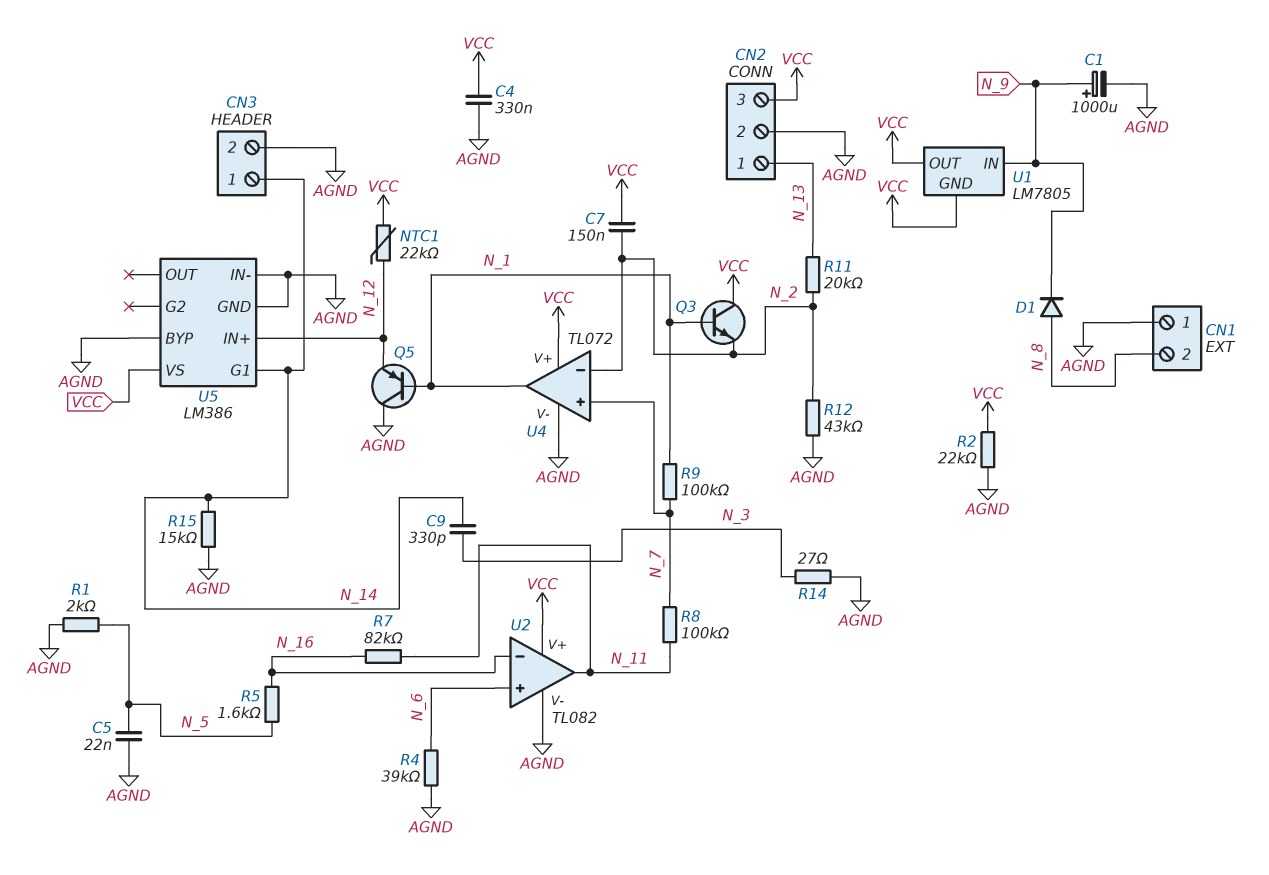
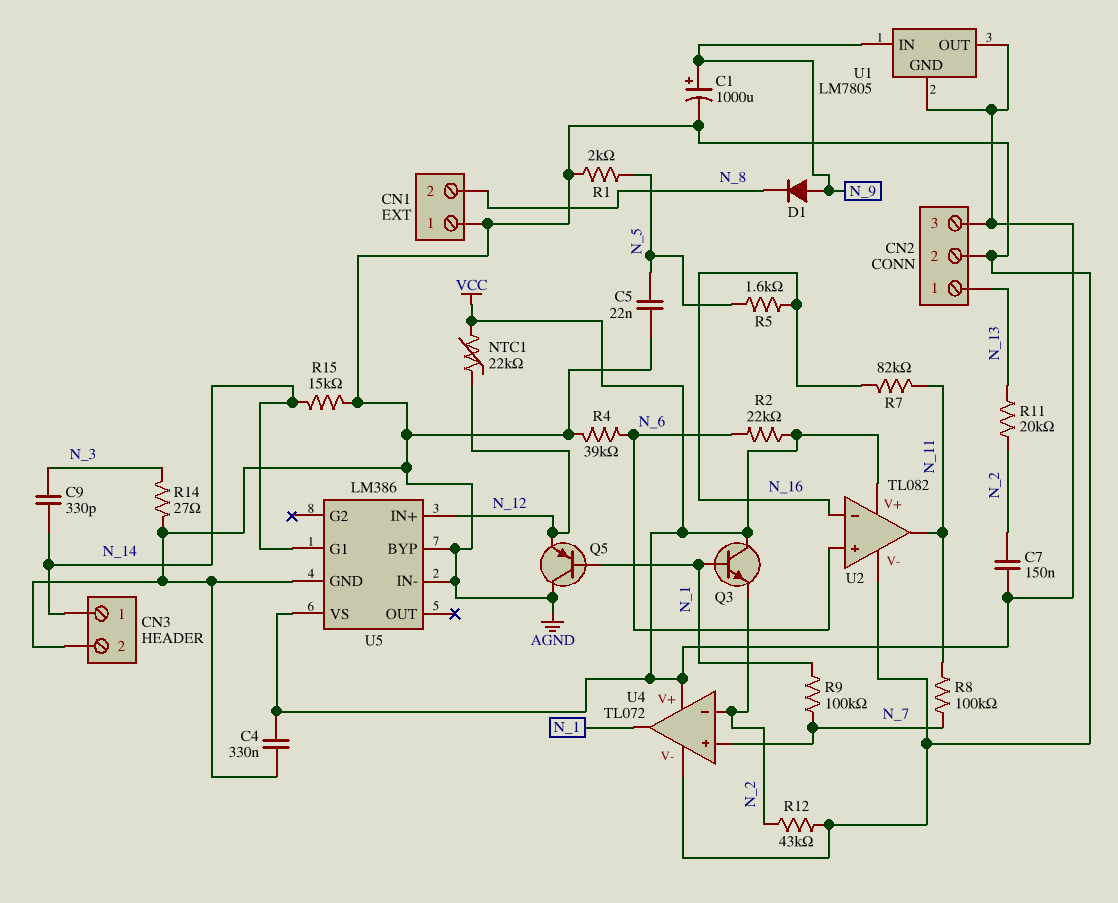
D1: diode (A N_8, K N_9) -> diode (A N_9, K N_8)
R2: 22k (AGND, VCC) -> 22k (N_6, VCC)

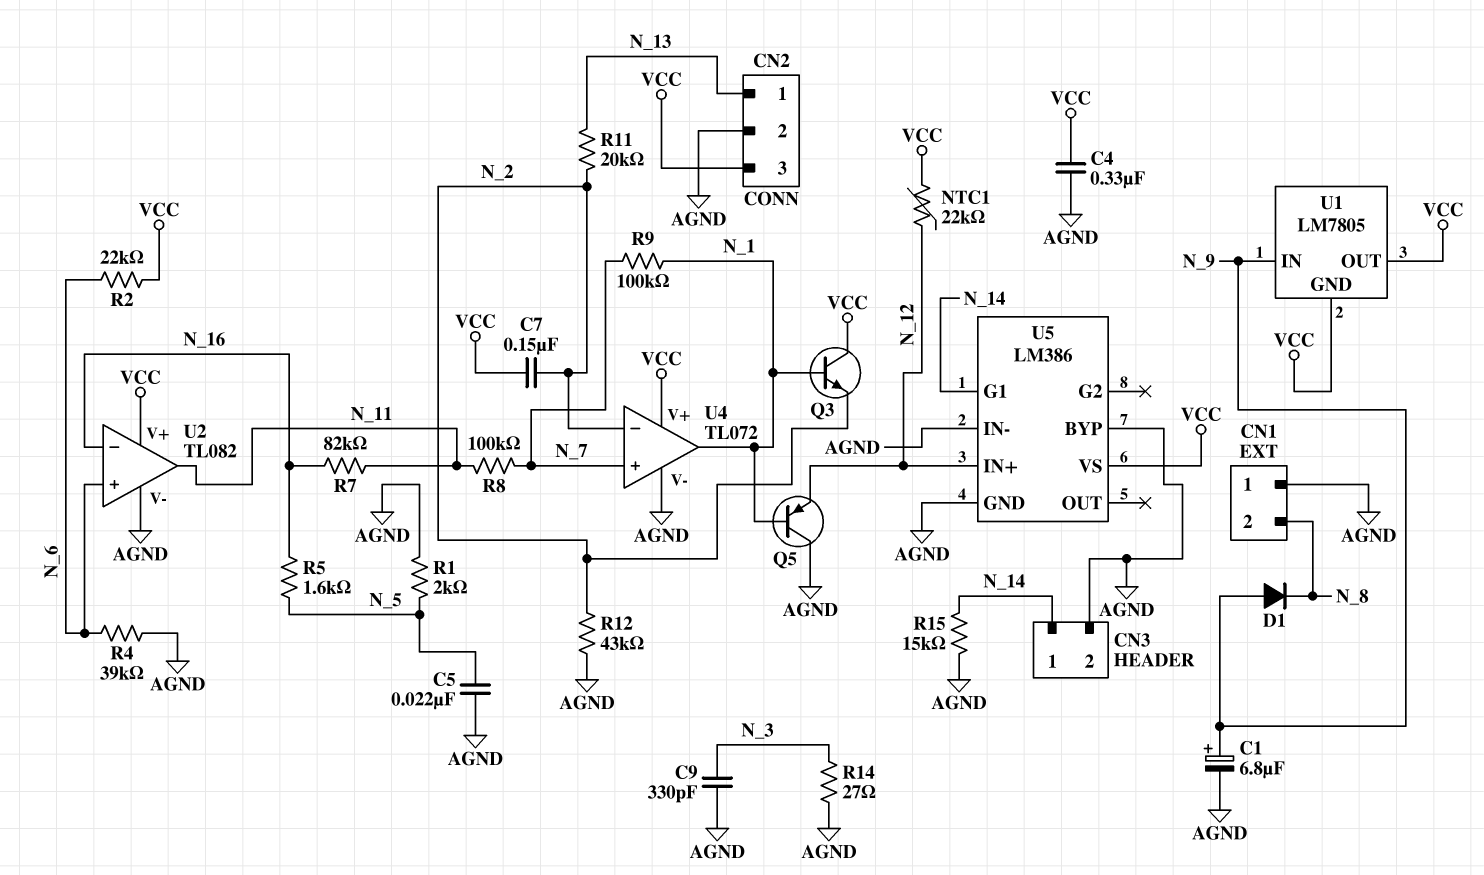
C1: 1000uF (plus N_9, minus AGND) -> 6.8uF (plus N_9, minus AGND)
C9: 330pF (N_3, N_14) -> 330pF (AGND, N_3)

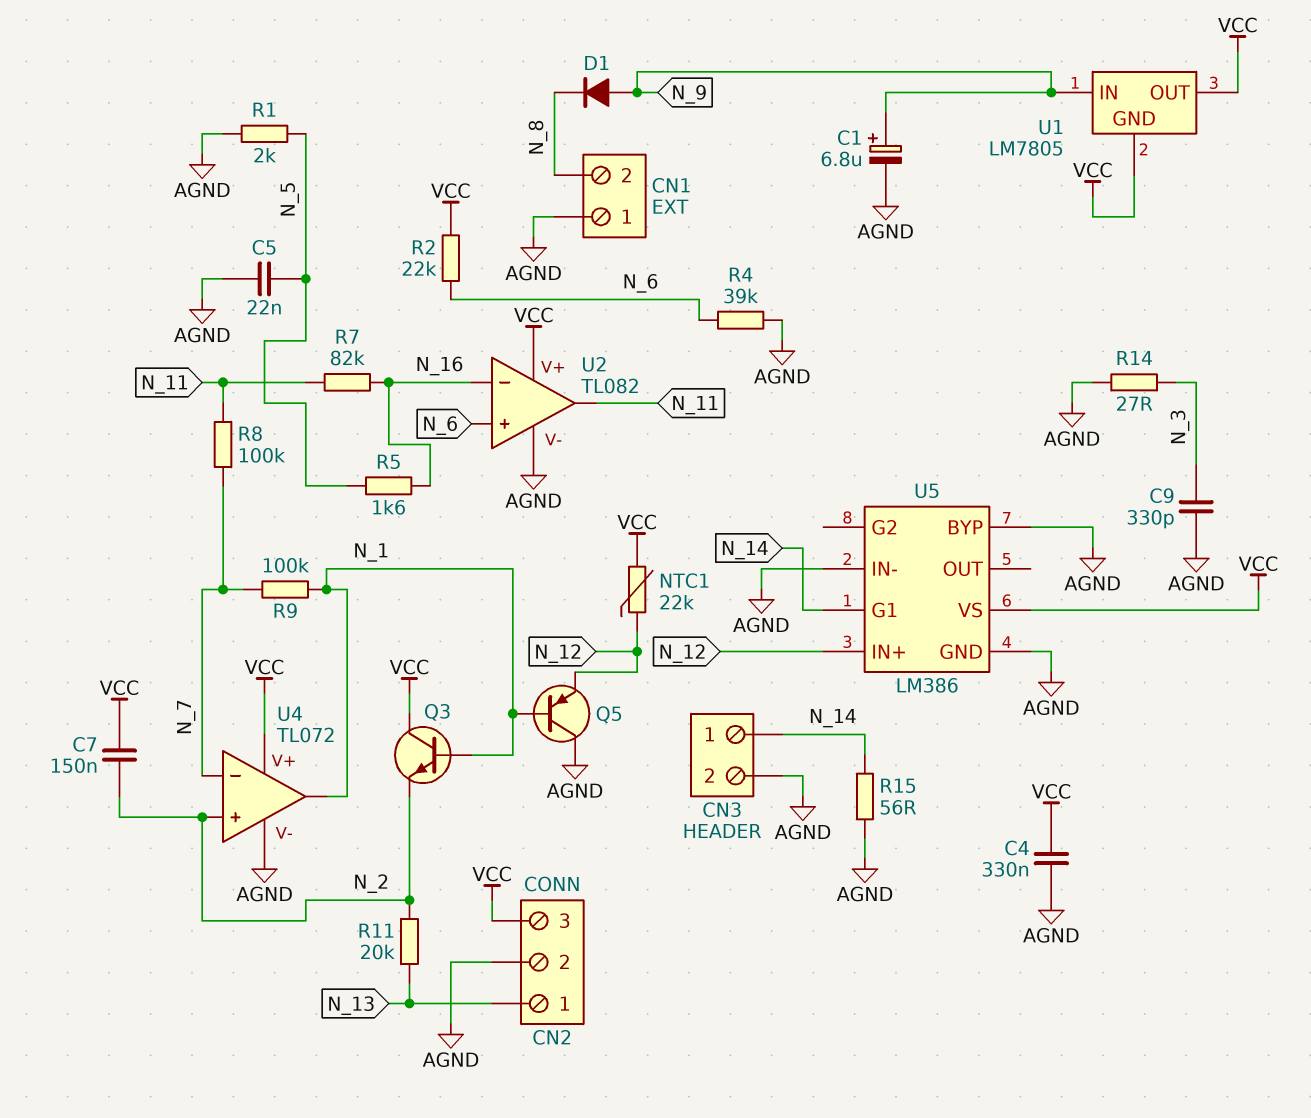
R12: 43k (AGND, N_2) -> none
R15: 15k (AGND, N_14) -> 56 (AGND, N_14)
U4 pin in+: N_7 -> N_2
U4 pin in-: N_2 -> N_7

